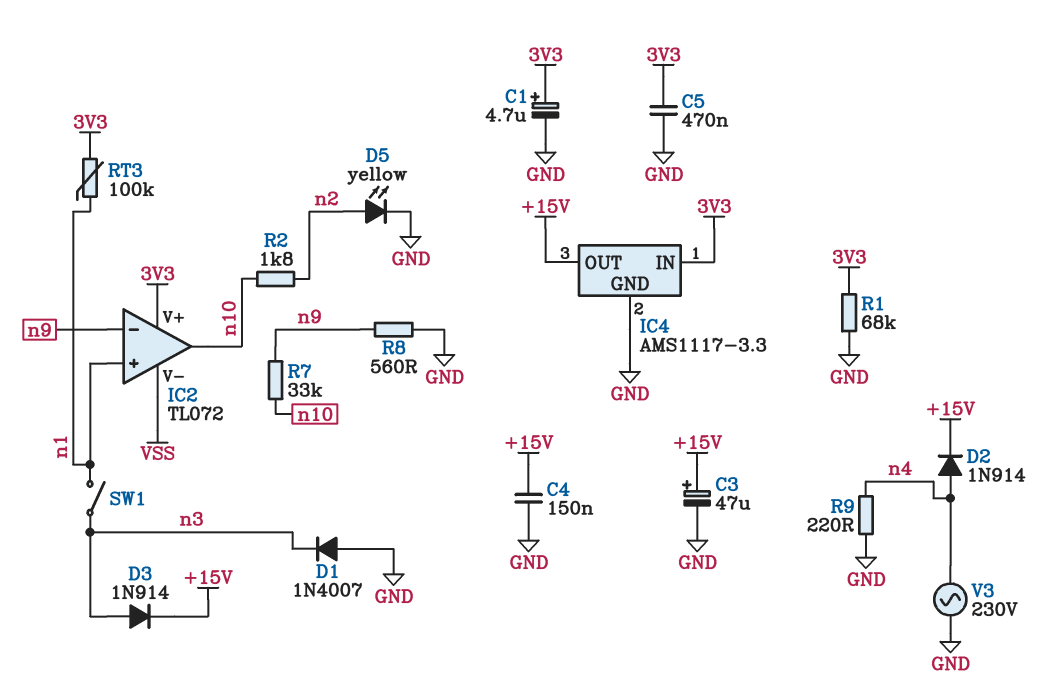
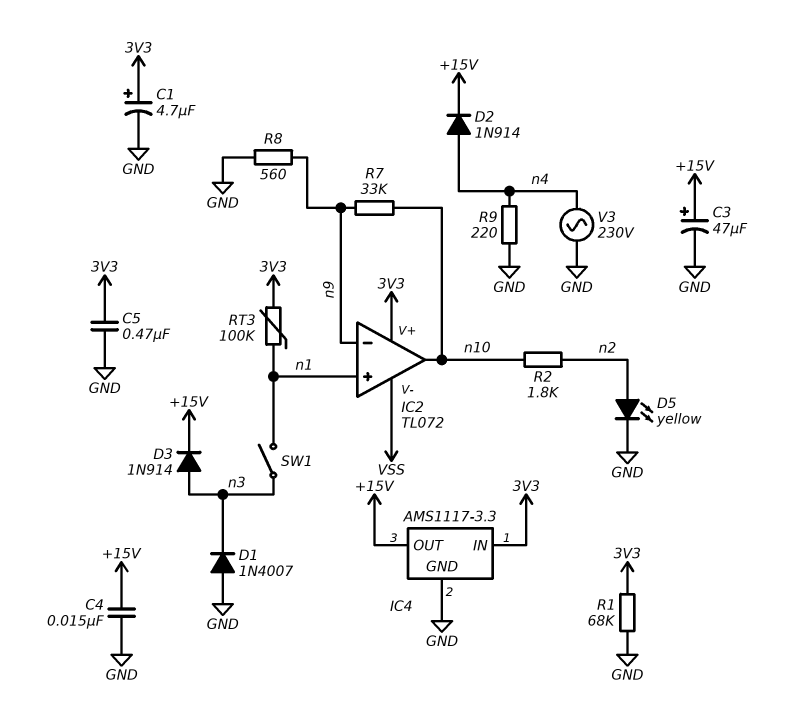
C4: 150nF (+15V, GND) -> 15nF (+15V, GND)

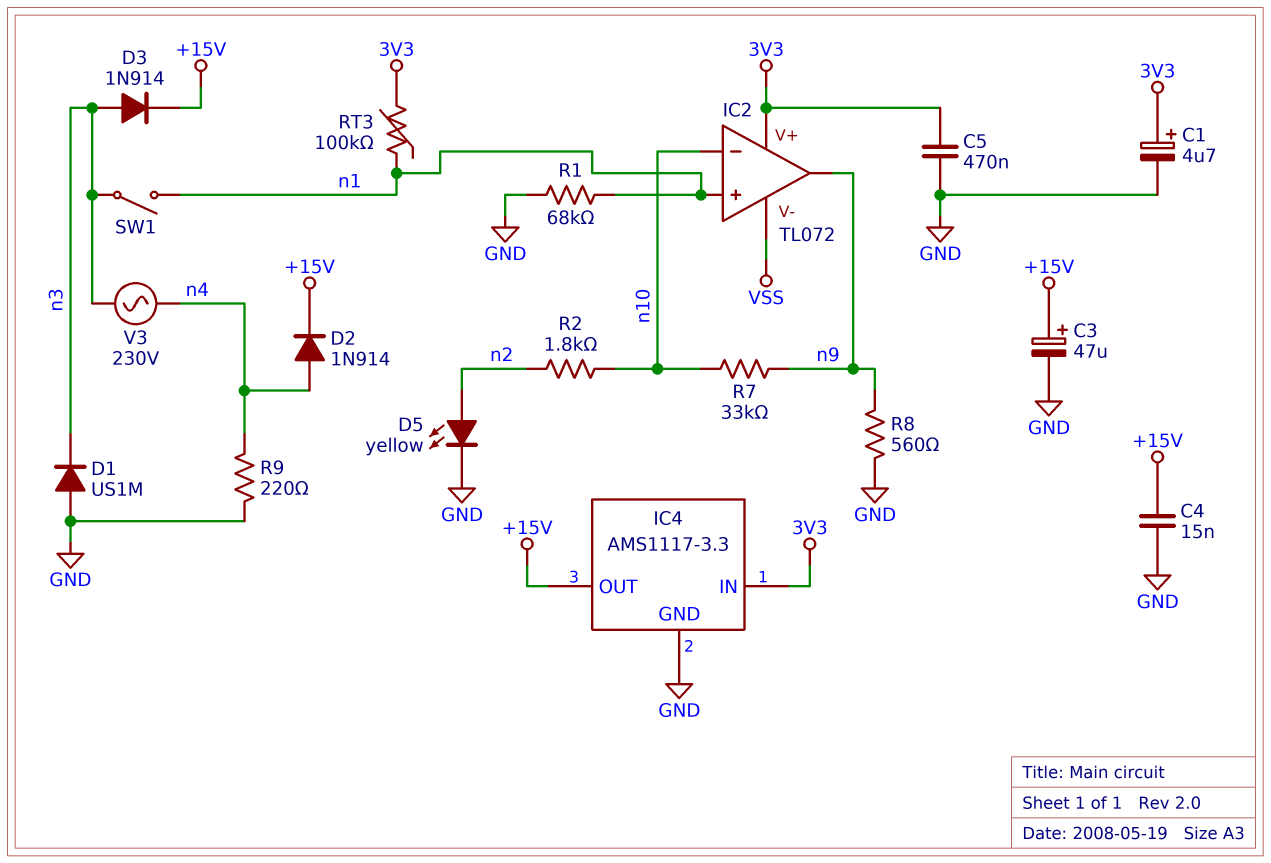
D1: diode 1N4007 (A GND, K n3) -> diode US1M (A GND, K n3)
IC2 pin in-: n9 -> n10
IC2 pin out: n10 -> n9
R1: 68k (3V3, GND) -> 68k (GND, n1)
V3: AC 230V (GND, n4) -> AC 230V (n3, n4)

